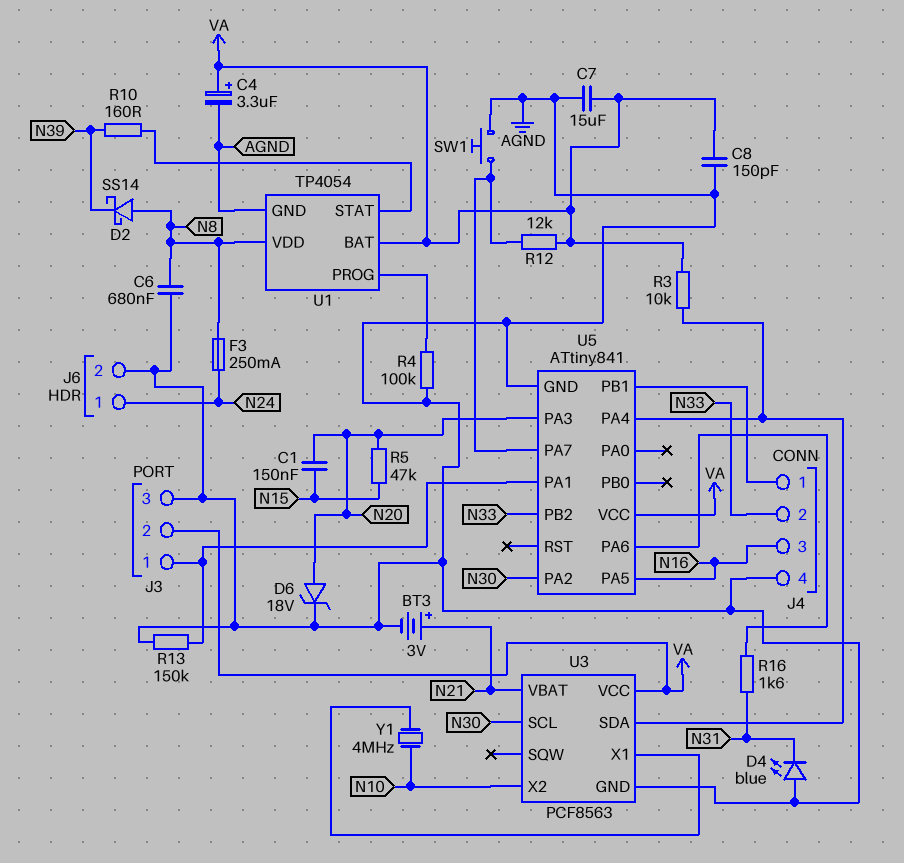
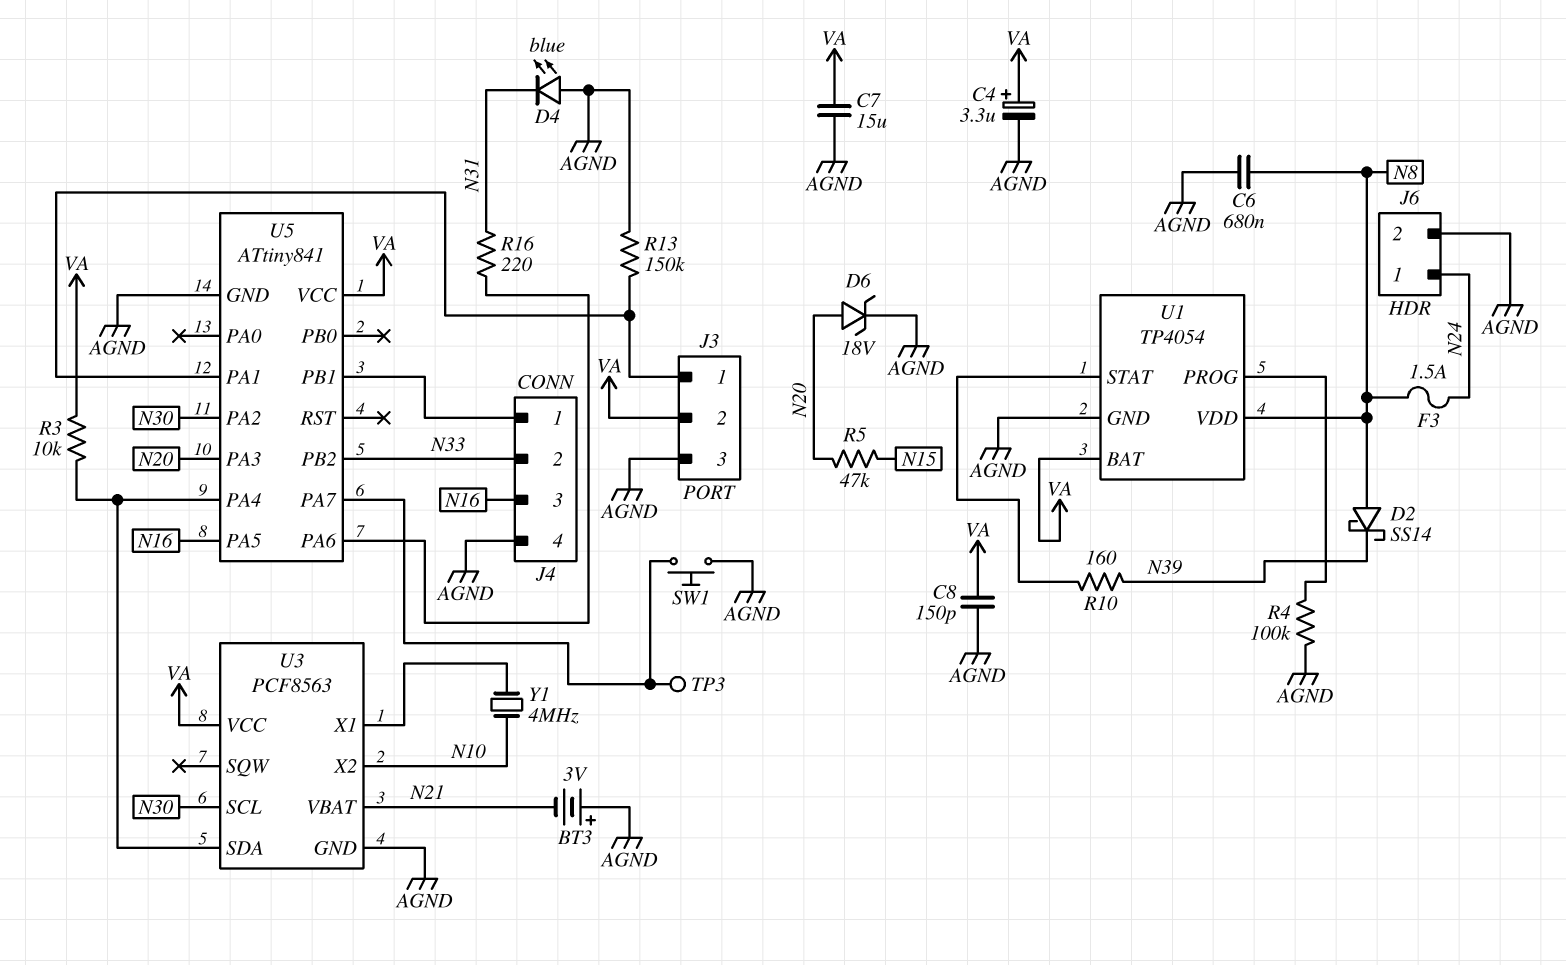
BT3: 3V (plus N21, minus AGND) -> 3V (plus AGND, minus N21)
C1: 150nF (N15, N20) -> none
F3: 250mA (N8, N24) -> 1.5A (N8, N24)
R12: 12k (U5/PA7, VA) -> none
R16: 1.6k (N31, U5/PA6) -> 220 (N31, U5/PA6)
TP3: none -> test point (U5/PA7)

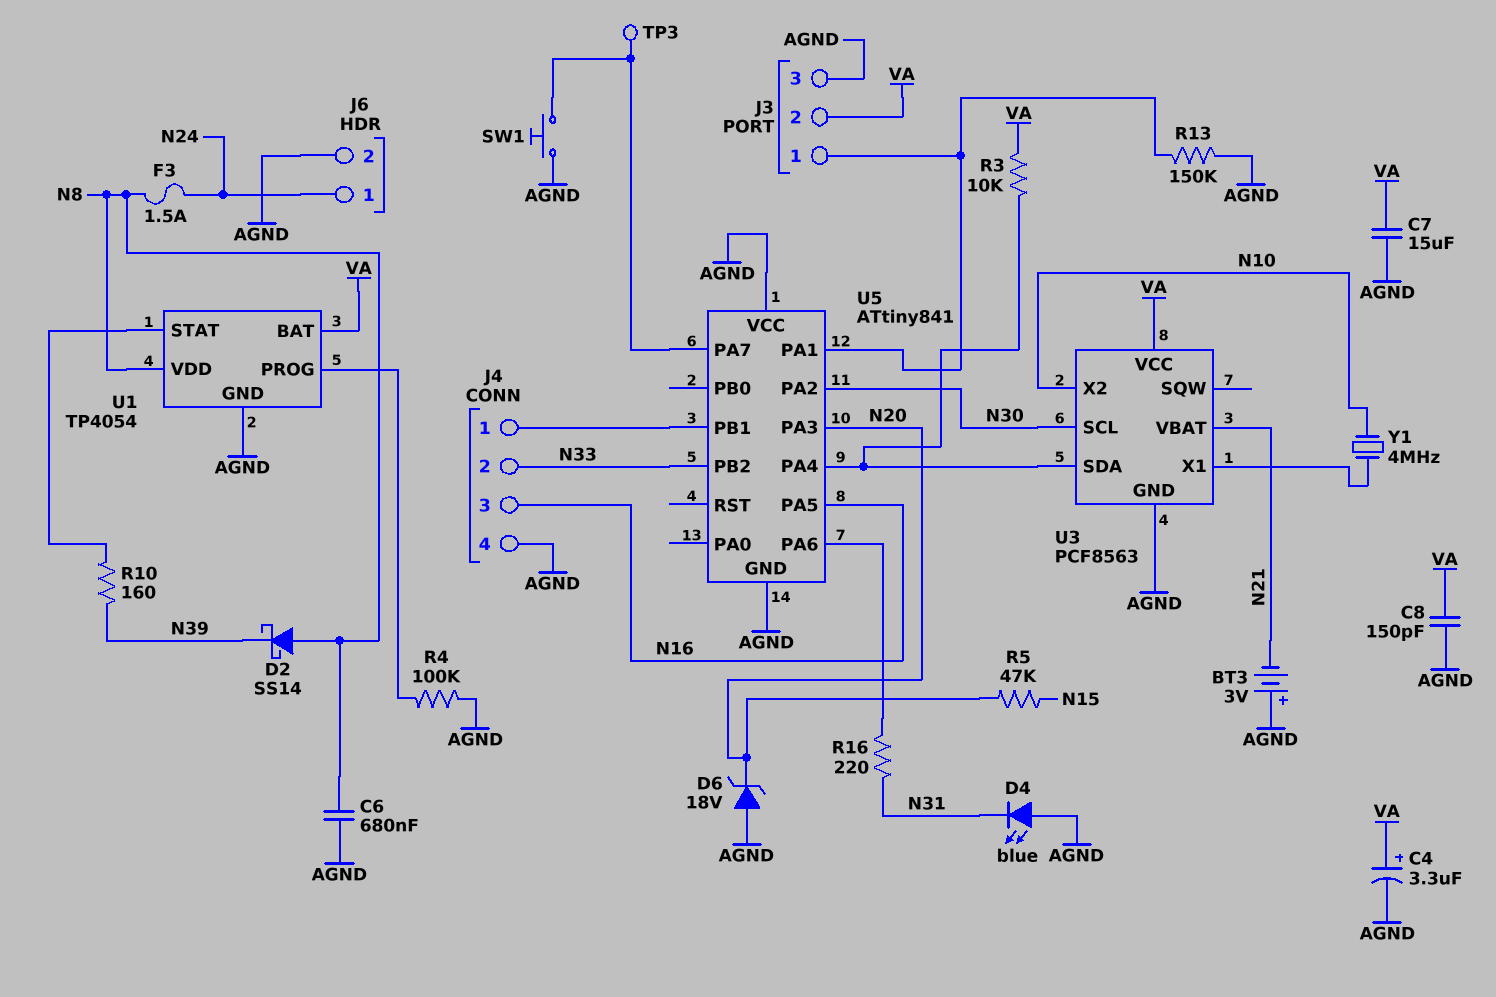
D6: zener 18V (A N20, K AGND) -> zener 18V (A AGND, K N20)
U5 pin VCC: VA -> AGND

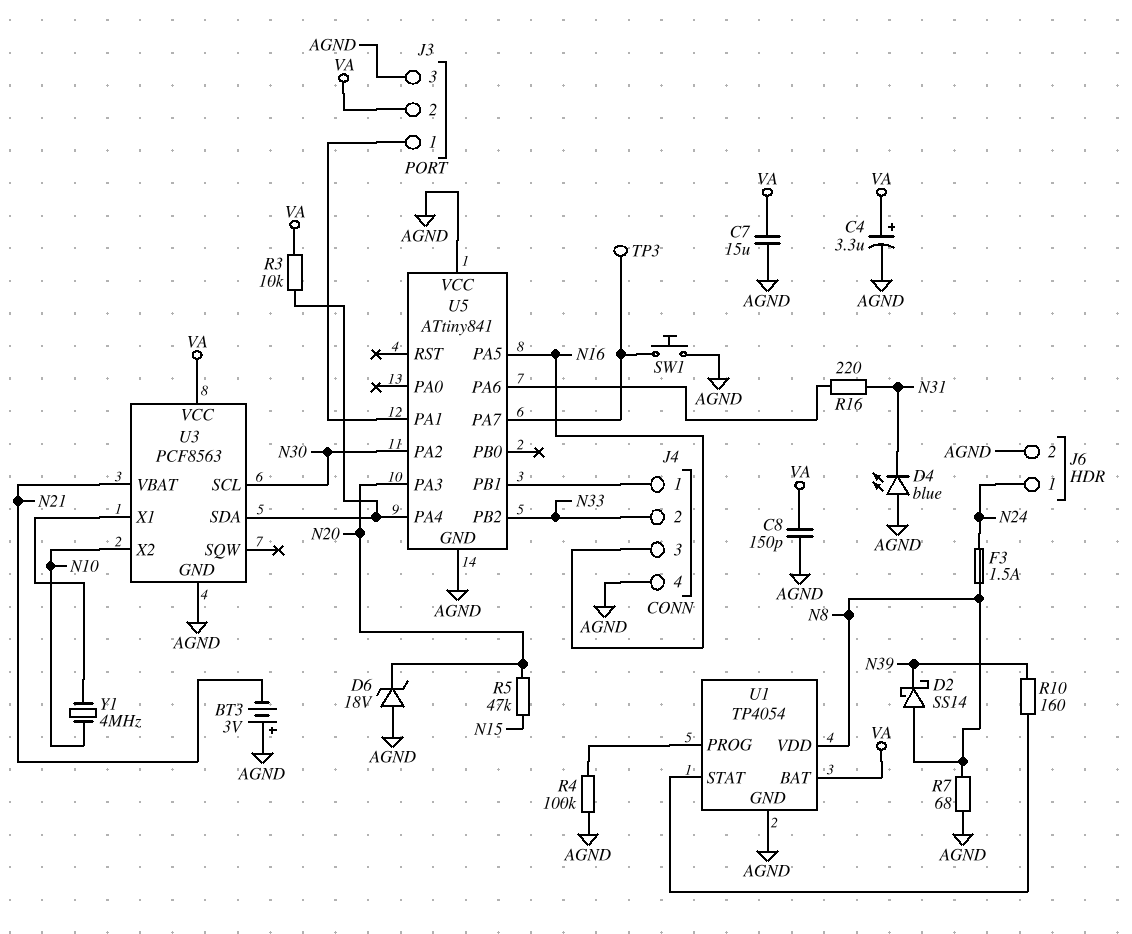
C6: 680nF (AGND, N8) -> none
R7: none -> 68 (AGND, N8)
R13: 150k (AGND, J3/1) -> none

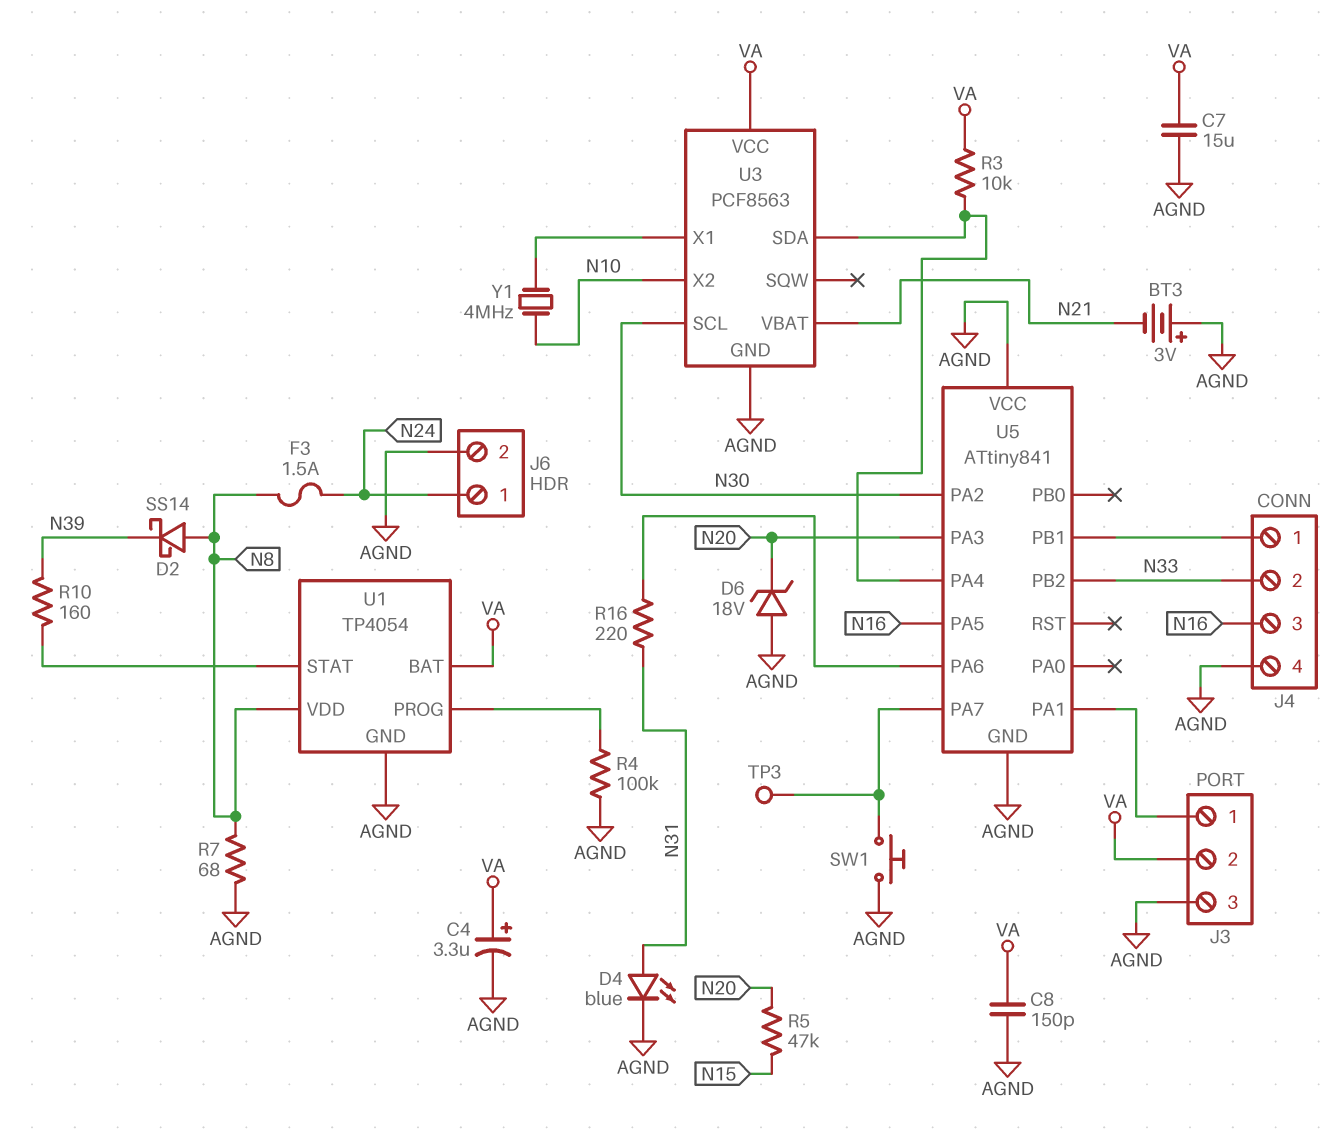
D4: LED blue (A AGND, K N31) -> LED blue (A N31, K AGND)

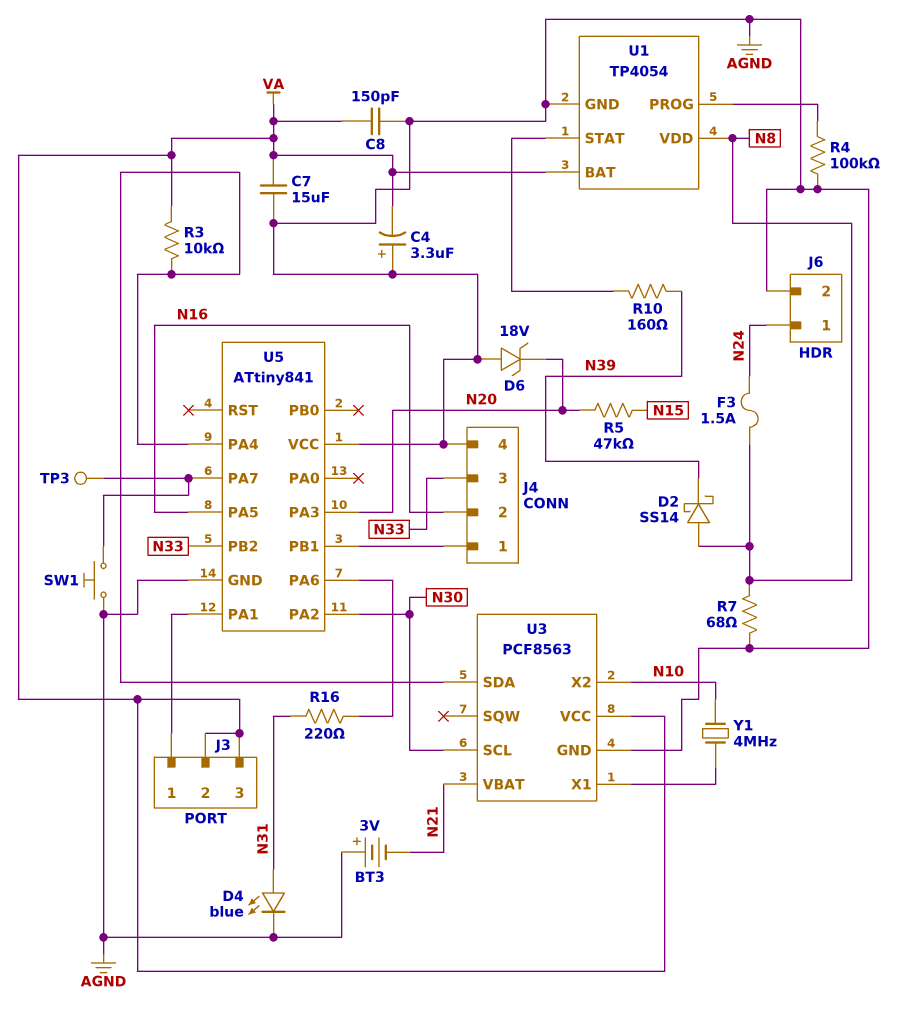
C4: 3.3uF (plus VA, minus AGND) -> 3.3uF (plus AGND, minus VA)
J3 pin 3: AGND -> VA
J4 pin 2: N33 -> N16
J4 pin 3: N16 -> N33

